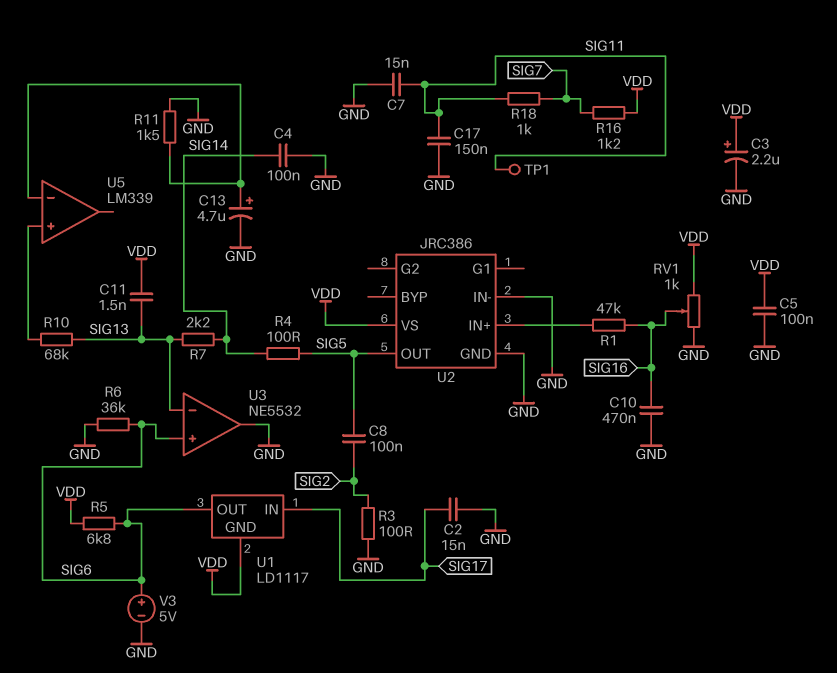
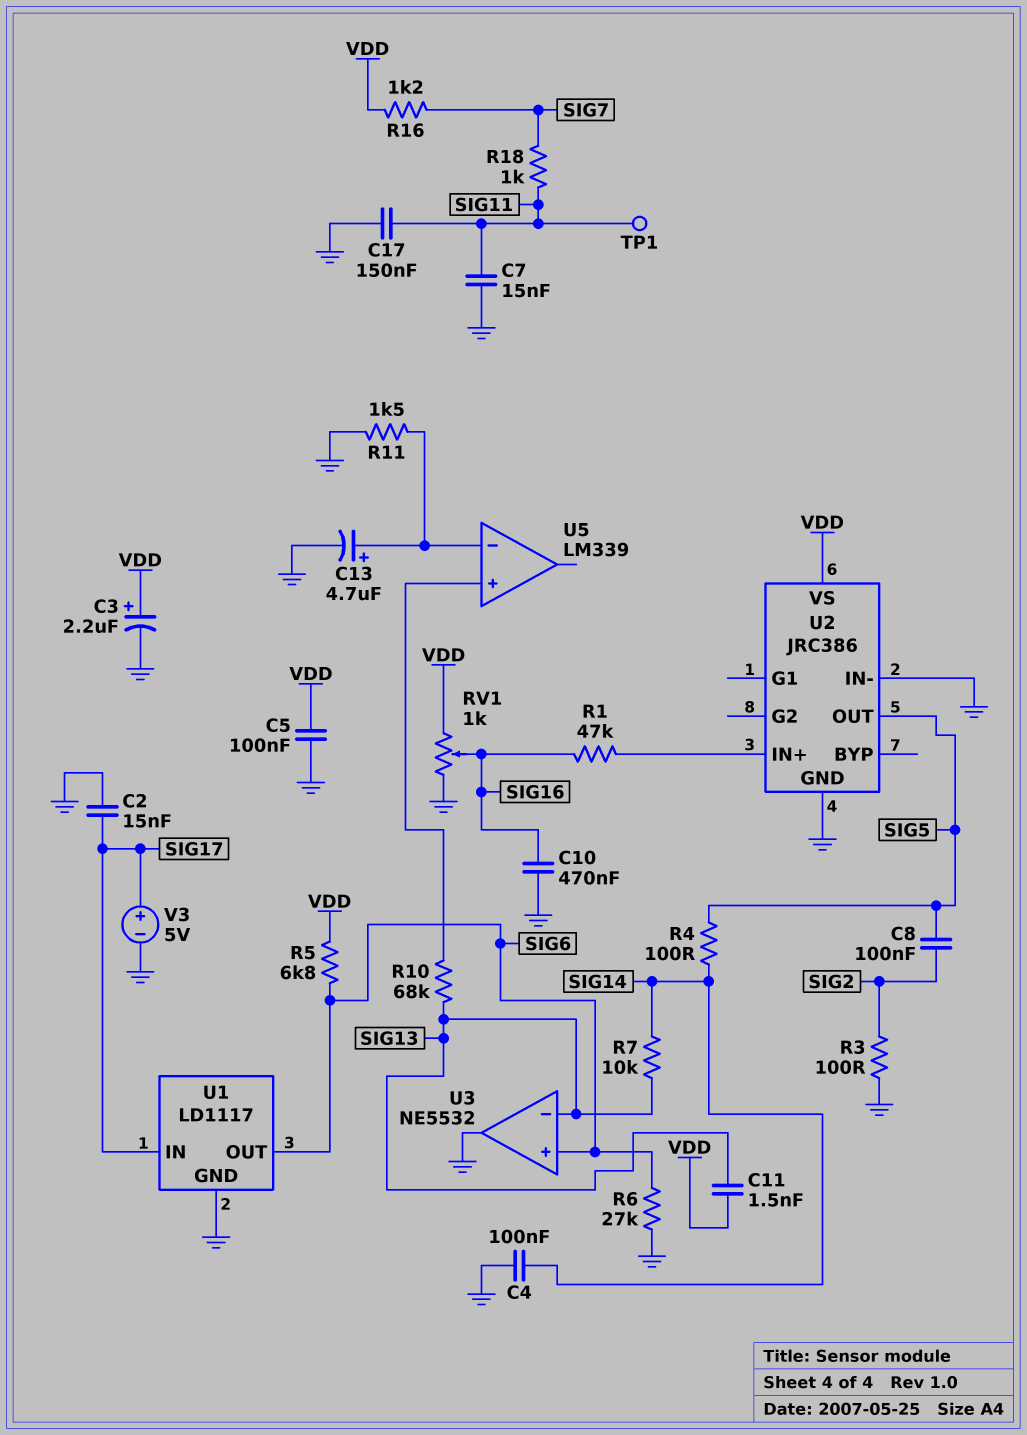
R6: 36k (GND, SIG6) -> 27k (GND, SIG6)
R7: 2.2k (SIG13, SIG14) -> 10k (SIG13, SIG14)
U1 pin GND: VDD -> GND
V3: 5V (plus SIG6, minus GND) -> 5V (plus SIG17, minus GND)

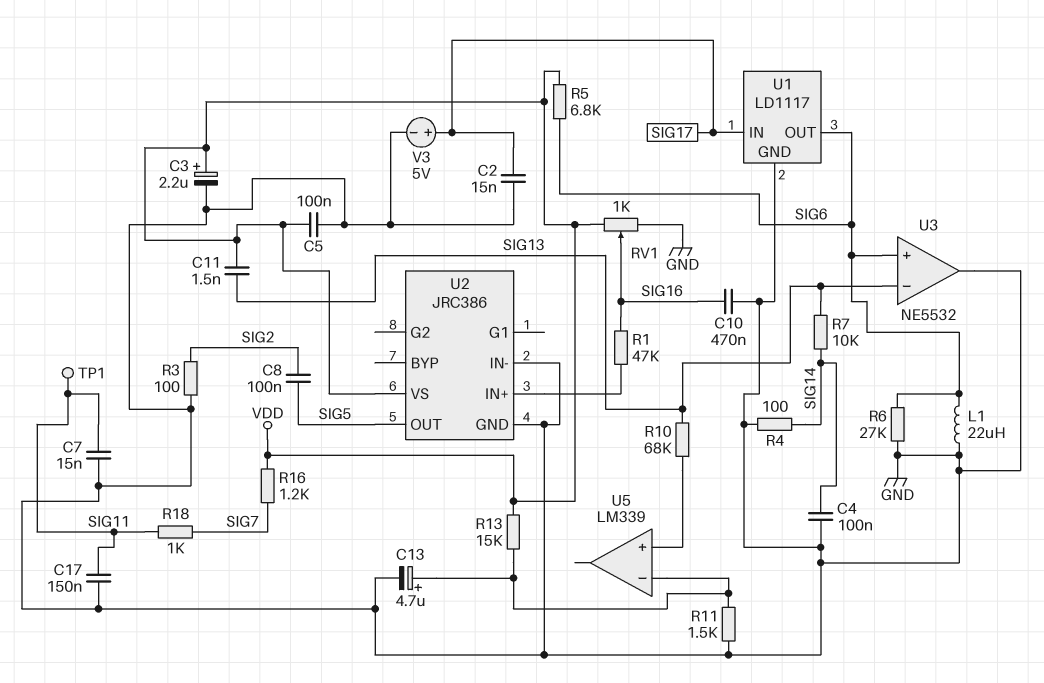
L1: none -> 22uH (GND, SIG6)
R4: 100 (SIG5, SIG14) -> 100 (GND, SIG14)
R13: none -> 15k (U5/in-, VDD)

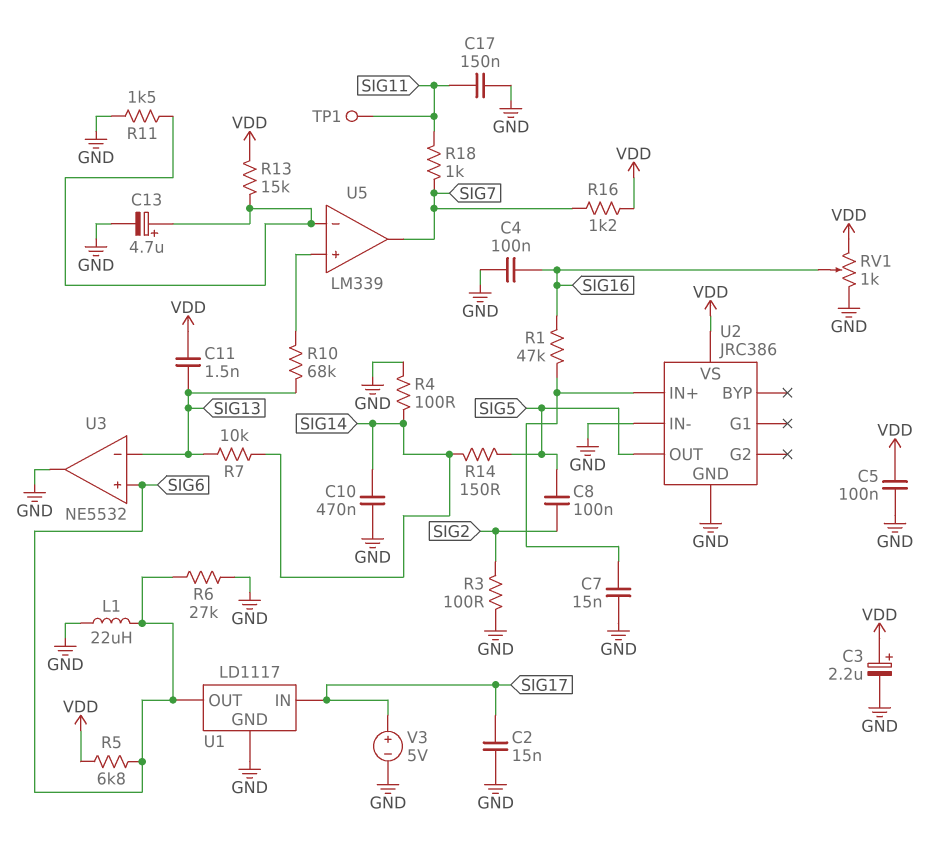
C4: 100nF (GND, SIG14) -> 100nF (GND, SIG16)
C7: 15nF (GND, SIG11) -> 15nF (GND, U2/IN+)
C10: 470nF (GND, SIG16) -> 470nF (GND, SIG14)
R14: none -> 150 (SIG5, SIG14)
U5 pin out: none -> SIG7

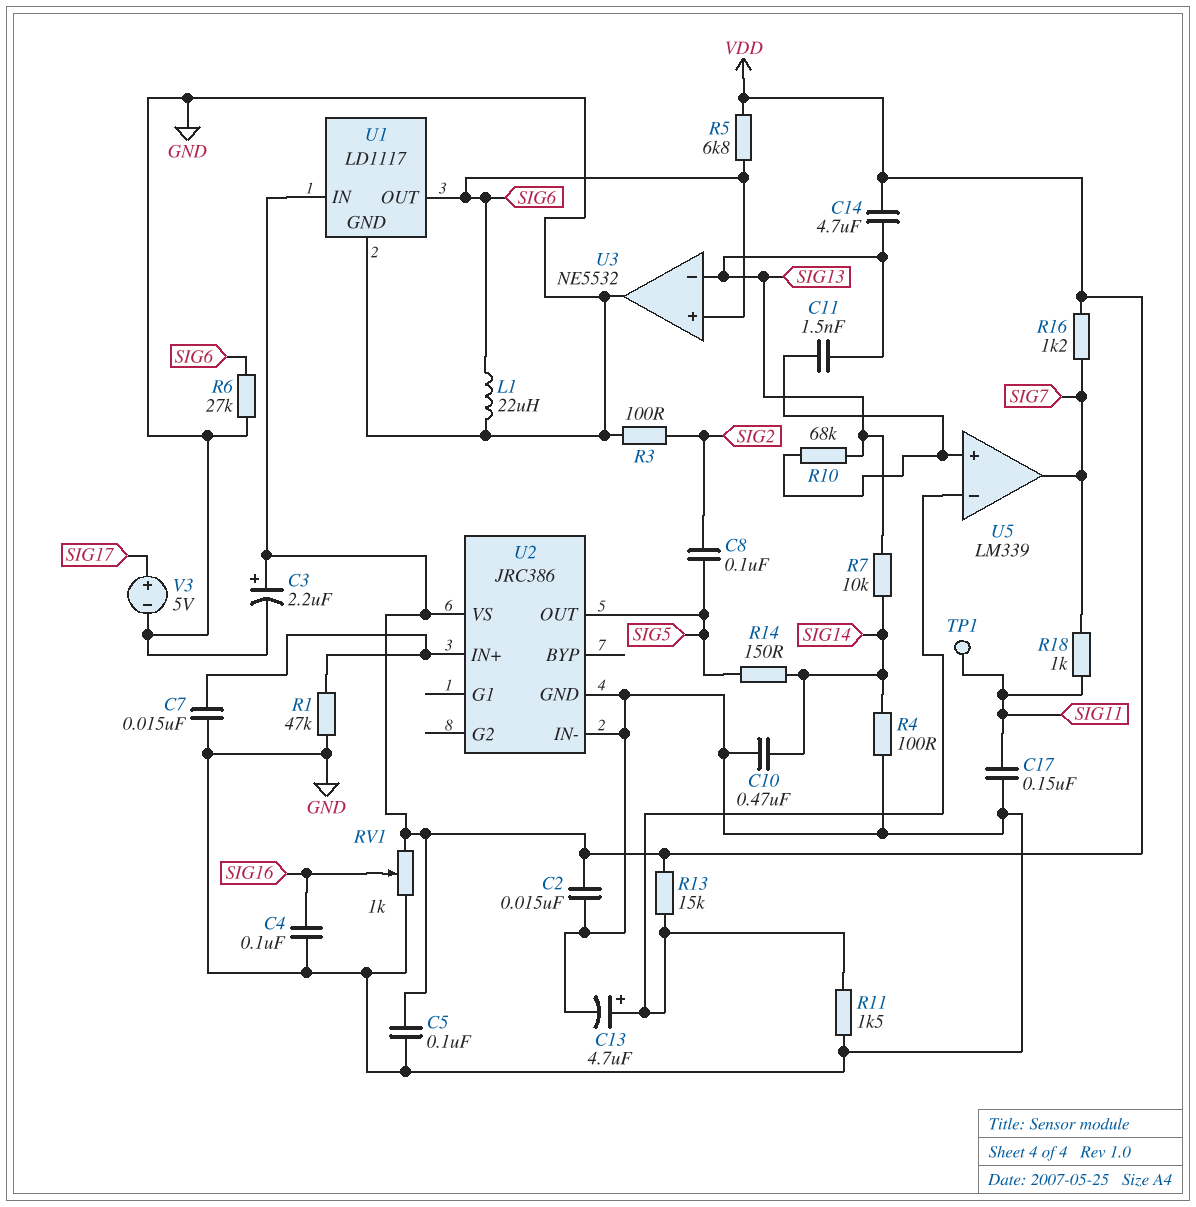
C2: 15nF (GND, SIG17) -> 15nF (GND, VDD)
C11: 1.5nF (SIG13, VDD) -> 1.5nF (SIG13, U5/in+)
C14: none -> 4.7uF (SIG13, VDD)
R1: 47k (SIG16, U2/IN+) -> 47k (GND, U2/IN+)
U1 pin IN: SIG17 -> VDD

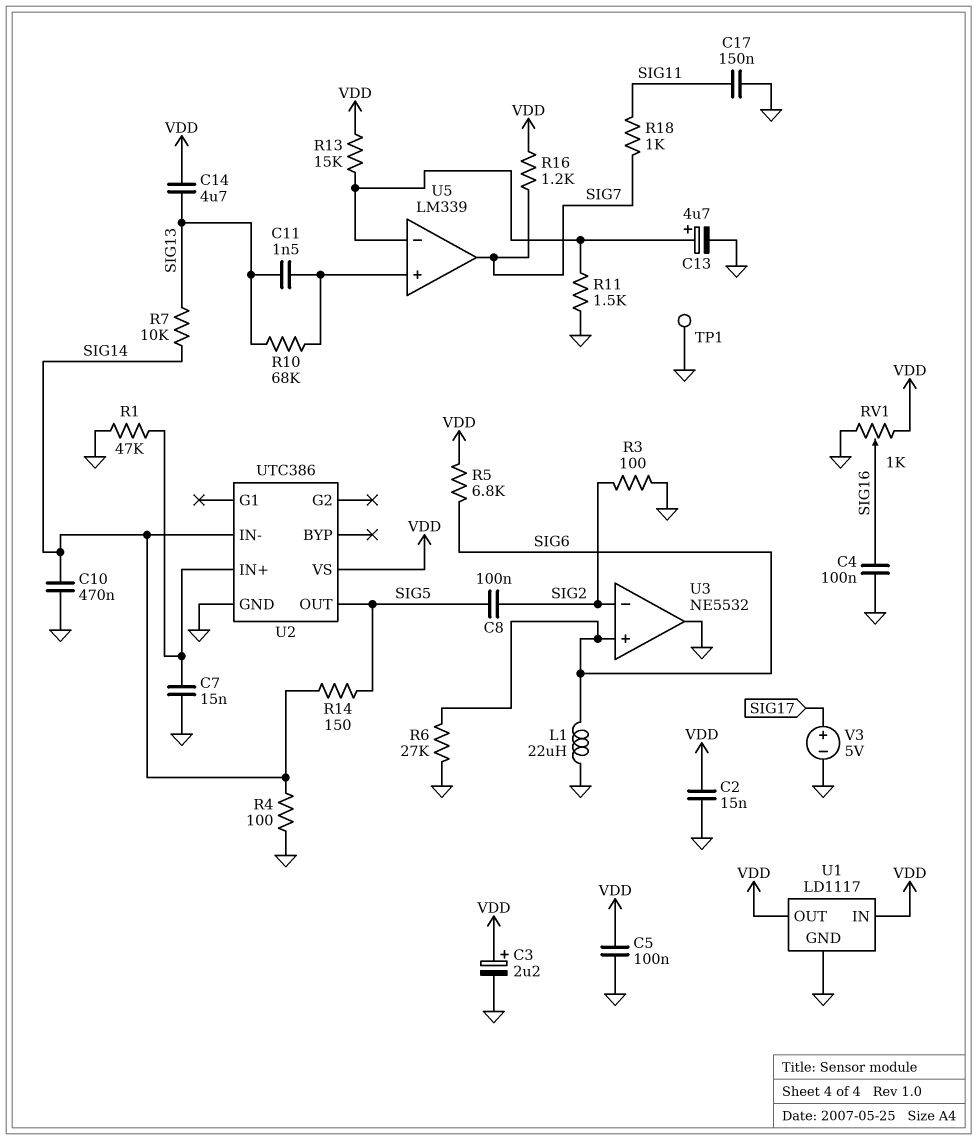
TP1: test point (SIG11) -> test point (GND)
U1 pin OUT: SIG6 -> VDD
U2: JRC386 -> UTC386
U2 pin IN-: GND -> SIG14
U3 pin in-: SIG13 -> SIG2

